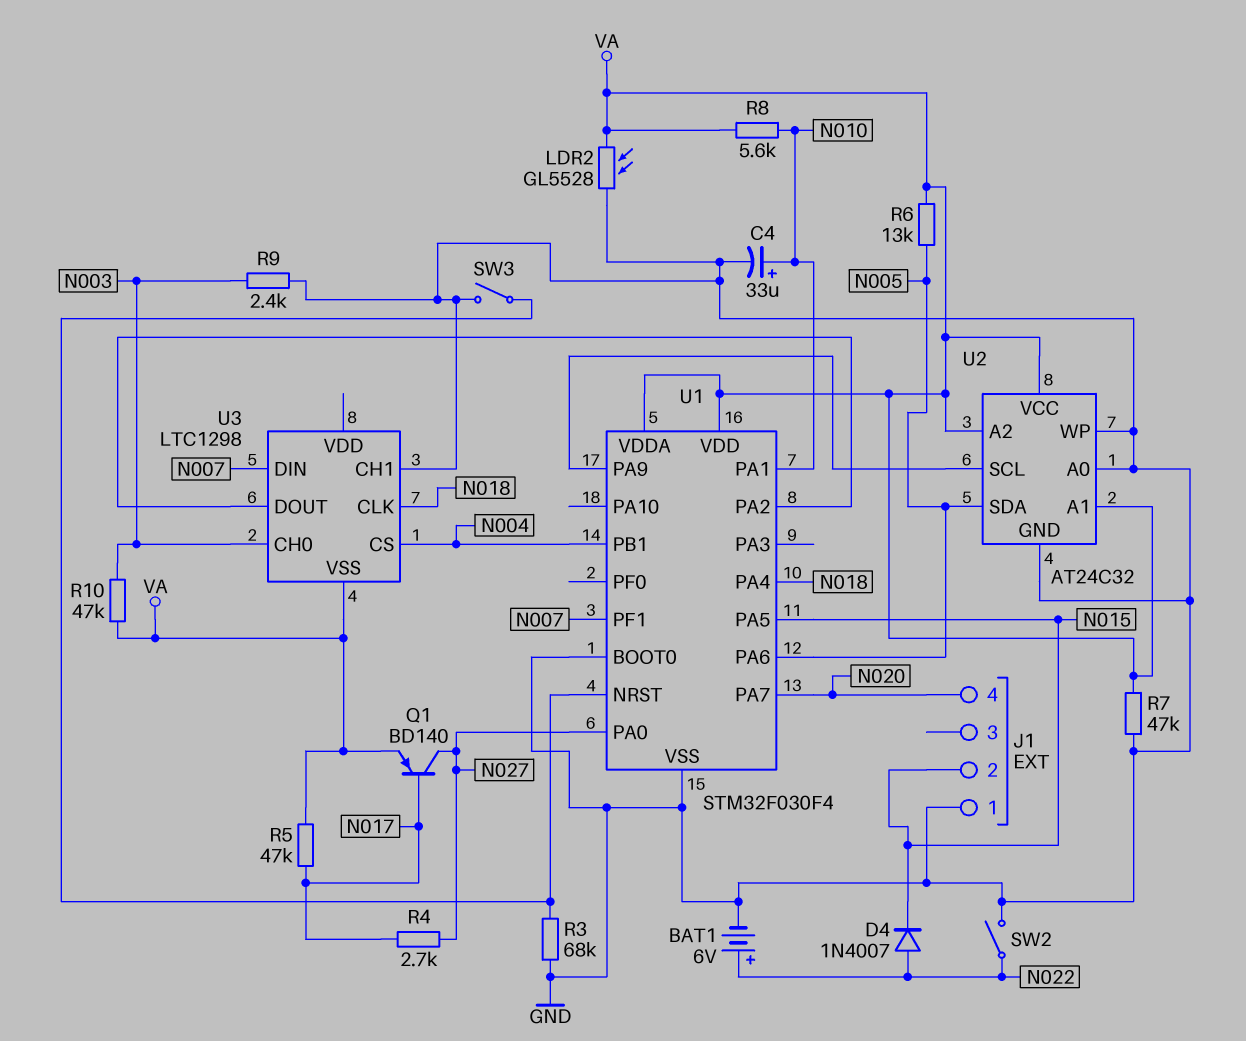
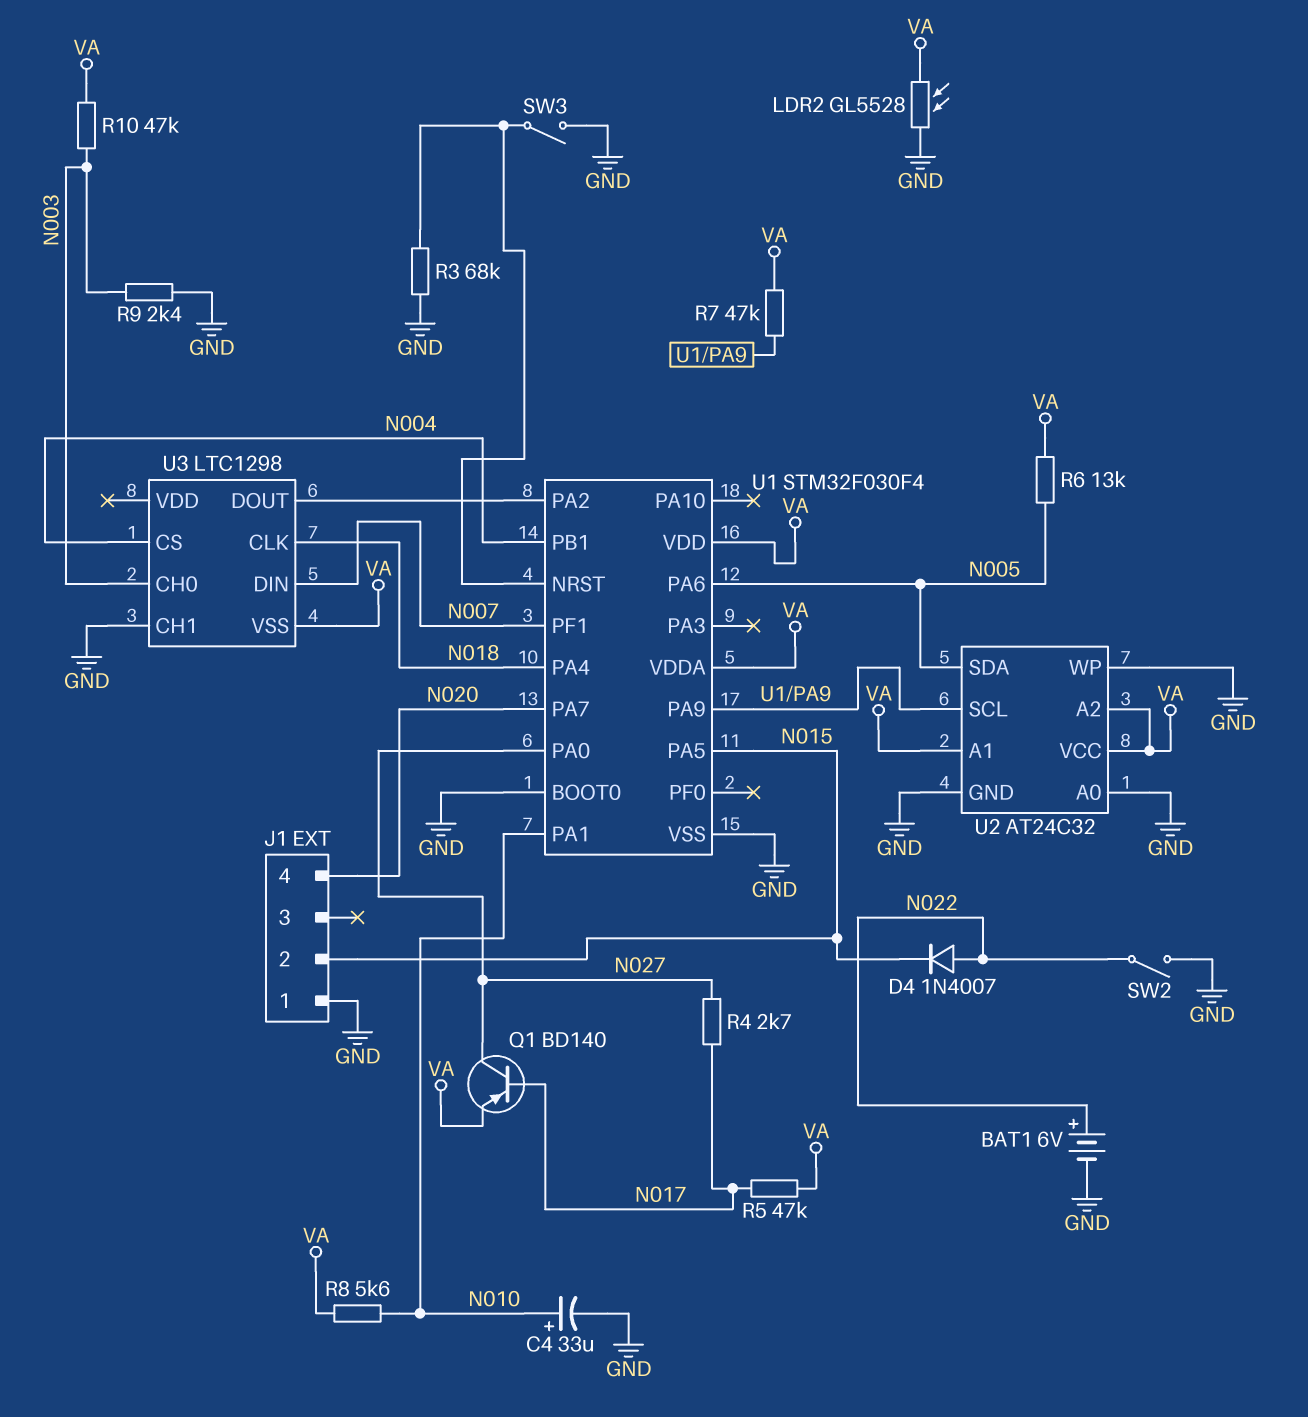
R7: 47k (GND, VA) -> 47k (U1/PA9, VA)

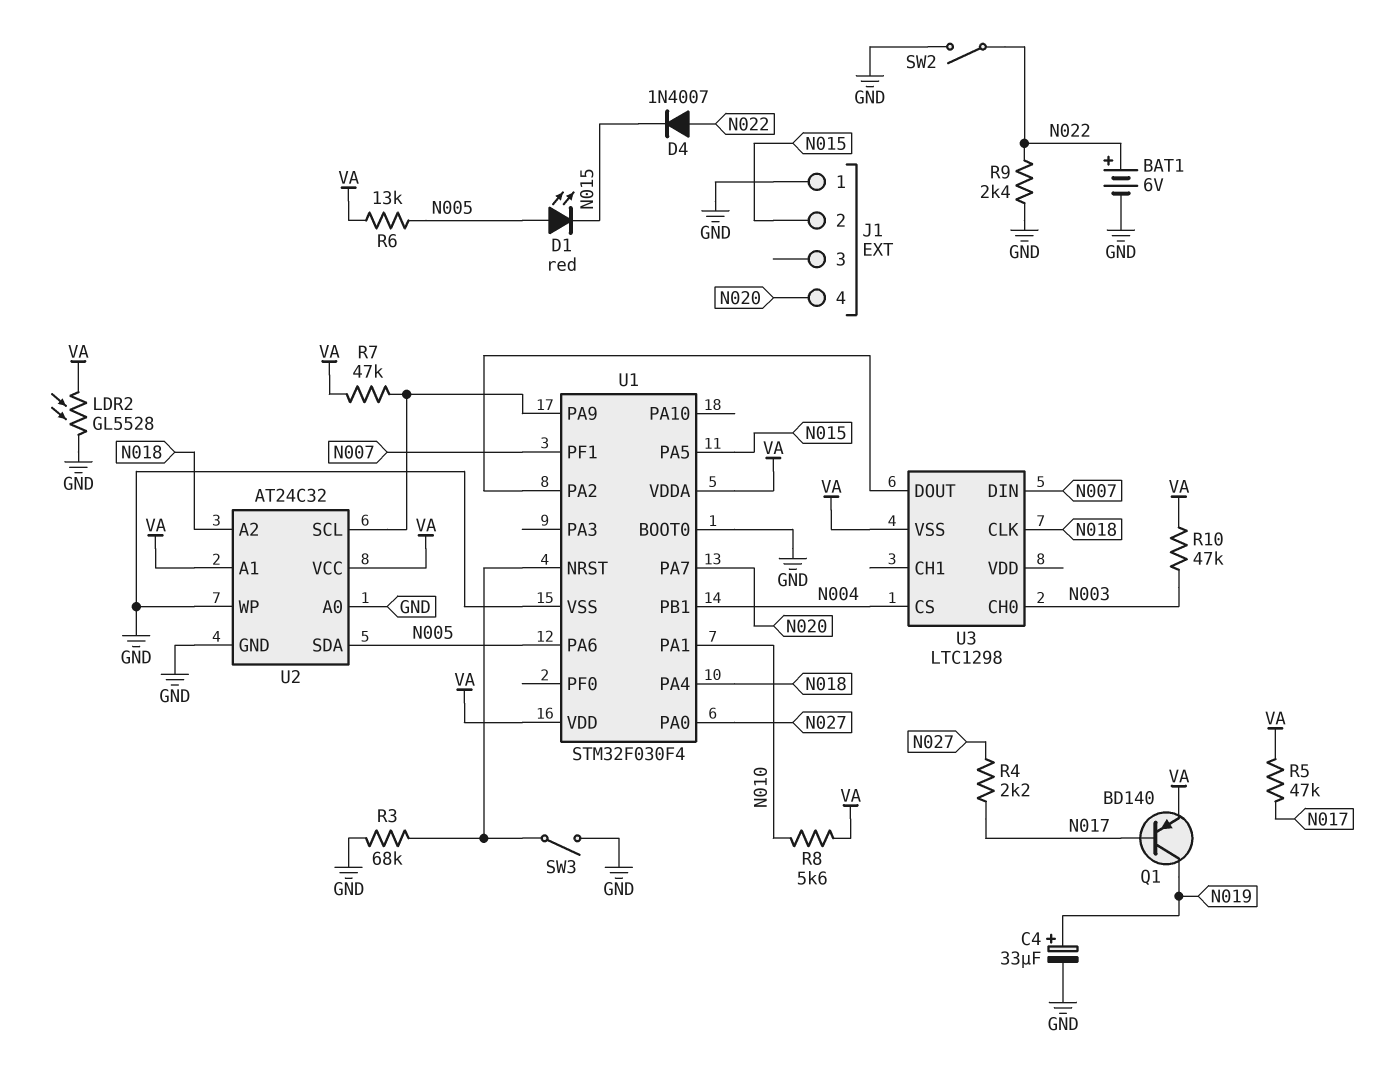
C4: 33uF (plus N010, minus GND) -> 33uF (plus N019, minus GND)
D1: none -> LED red (A N005, K N015)
Q1: PNP BD140 (B N017, C N027, E VA) -> PNP BD140 (B N017, C N019, E VA)
R4: 2.7k (N017, N027) -> 2.2k (N017, N027)
R9: 2.4k (GND, N003) -> 2.4k (GND, N022)
U2 pin A2: VA -> N018
U3 pin CH1: GND -> none

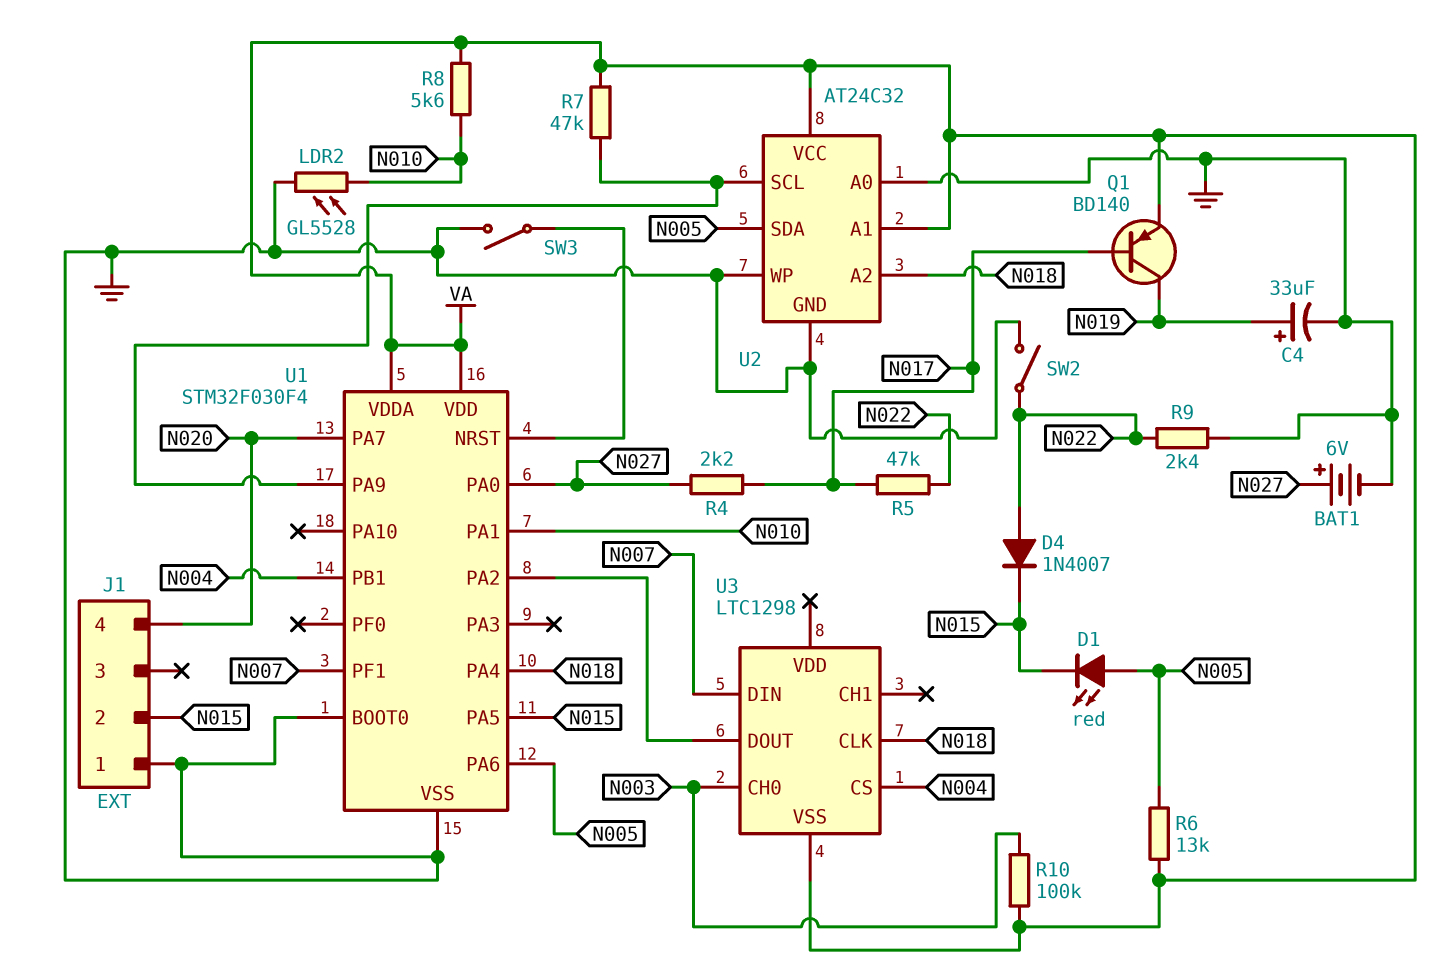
BAT1: 6V (plus N022, minus GND) -> 6V (plus N027, minus GND)
LDR2: GL5528 (GND, VA) -> GL5528 (GND, N010)
R3: 68k (GND, U1/NRST) -> none
R5: 47k (N017, VA) -> 47k (N017, N022)
R10: 47k (N003, VA) -> 100k (N003, VA)

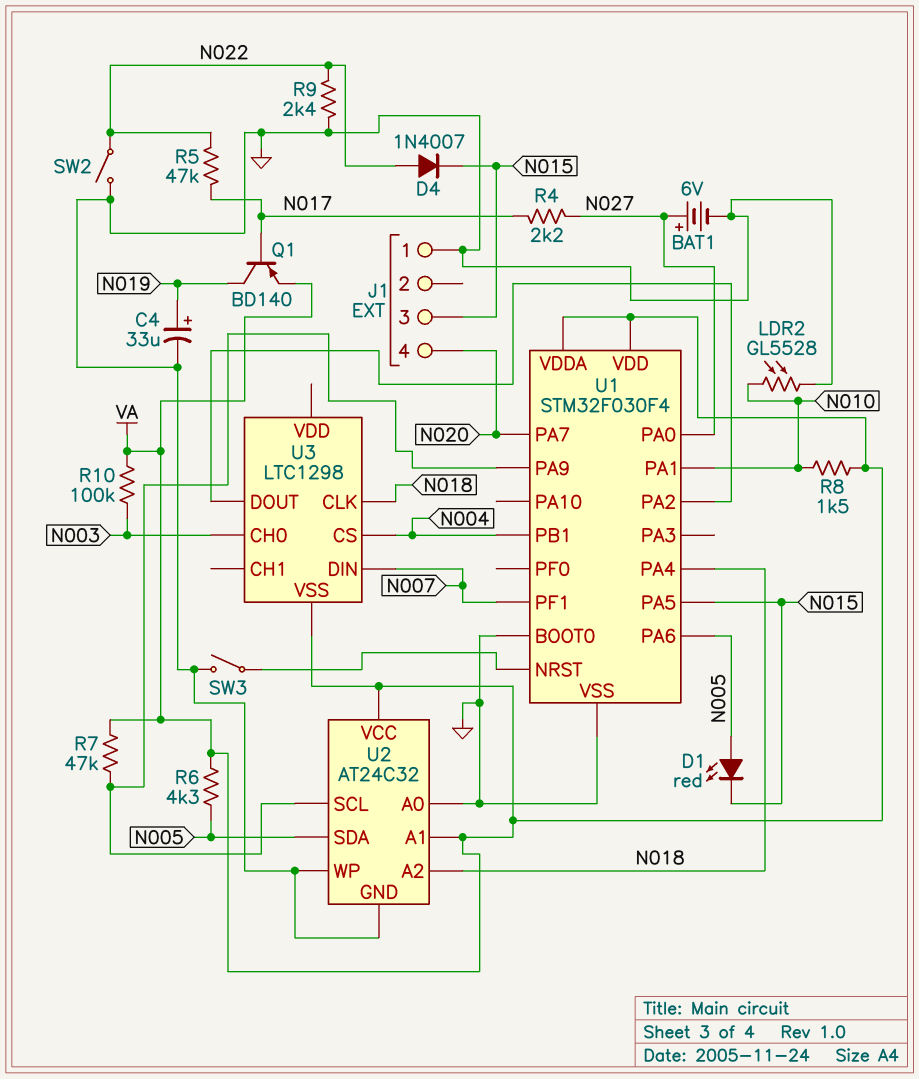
J1 pin 2: N015 -> none
J1 pin 3: none -> N015
R6: 13k (N005, VA) -> 4.3k (N005, VA)
R8: 5.6k (N010, VA) -> 1.5k (N010, VA)

